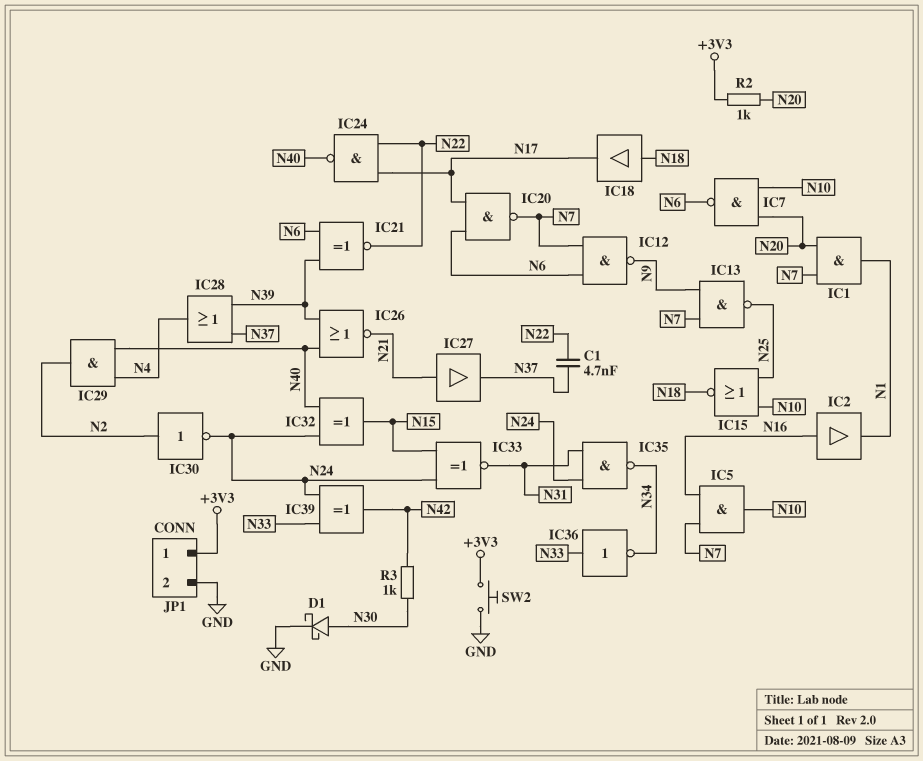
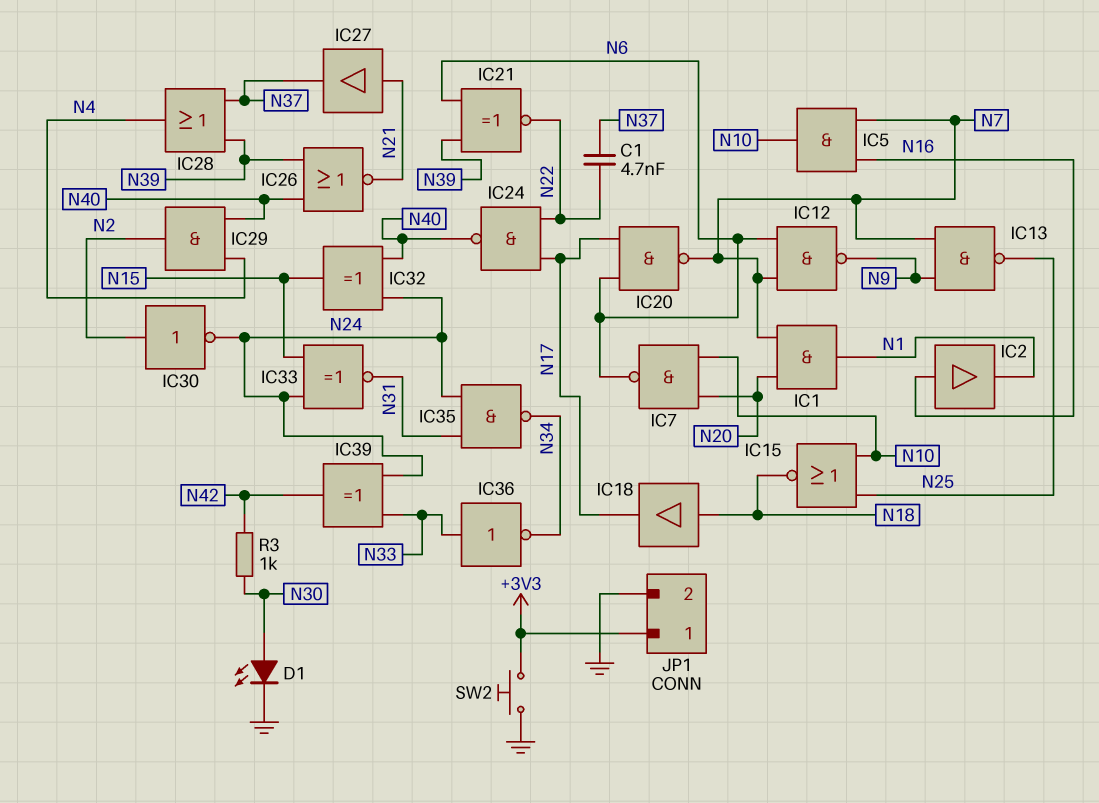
D1: schottky (A N30, K GND) -> LED (A N30, K GND)
R2: 1k (+3V3, N20) -> none

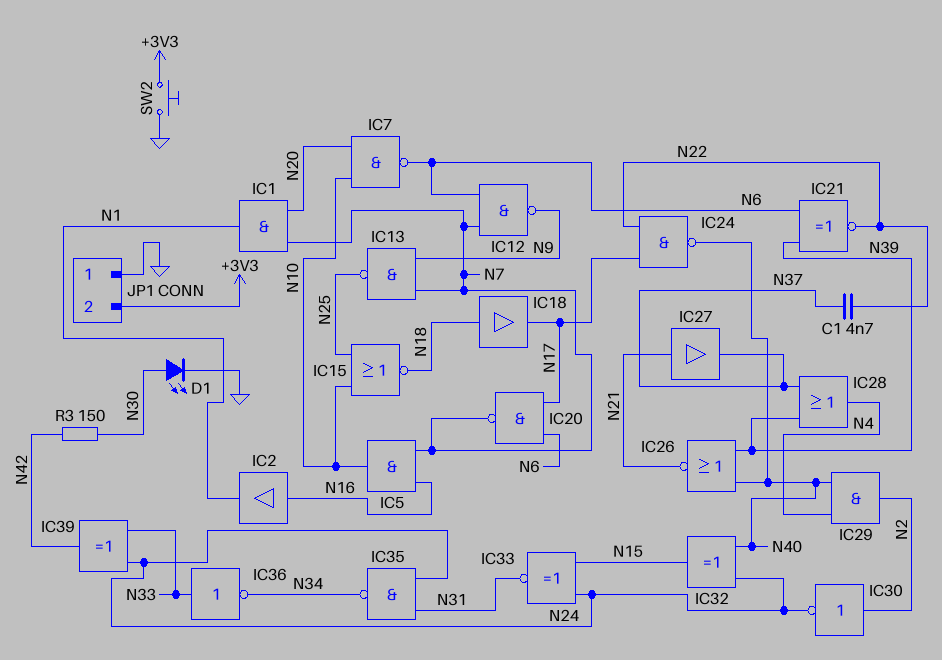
JP1 pin 1: +3V3 -> GND
JP1 pin 2: GND -> +3V3
R3: 1k (N30, N42) -> 150 (N30, N42)

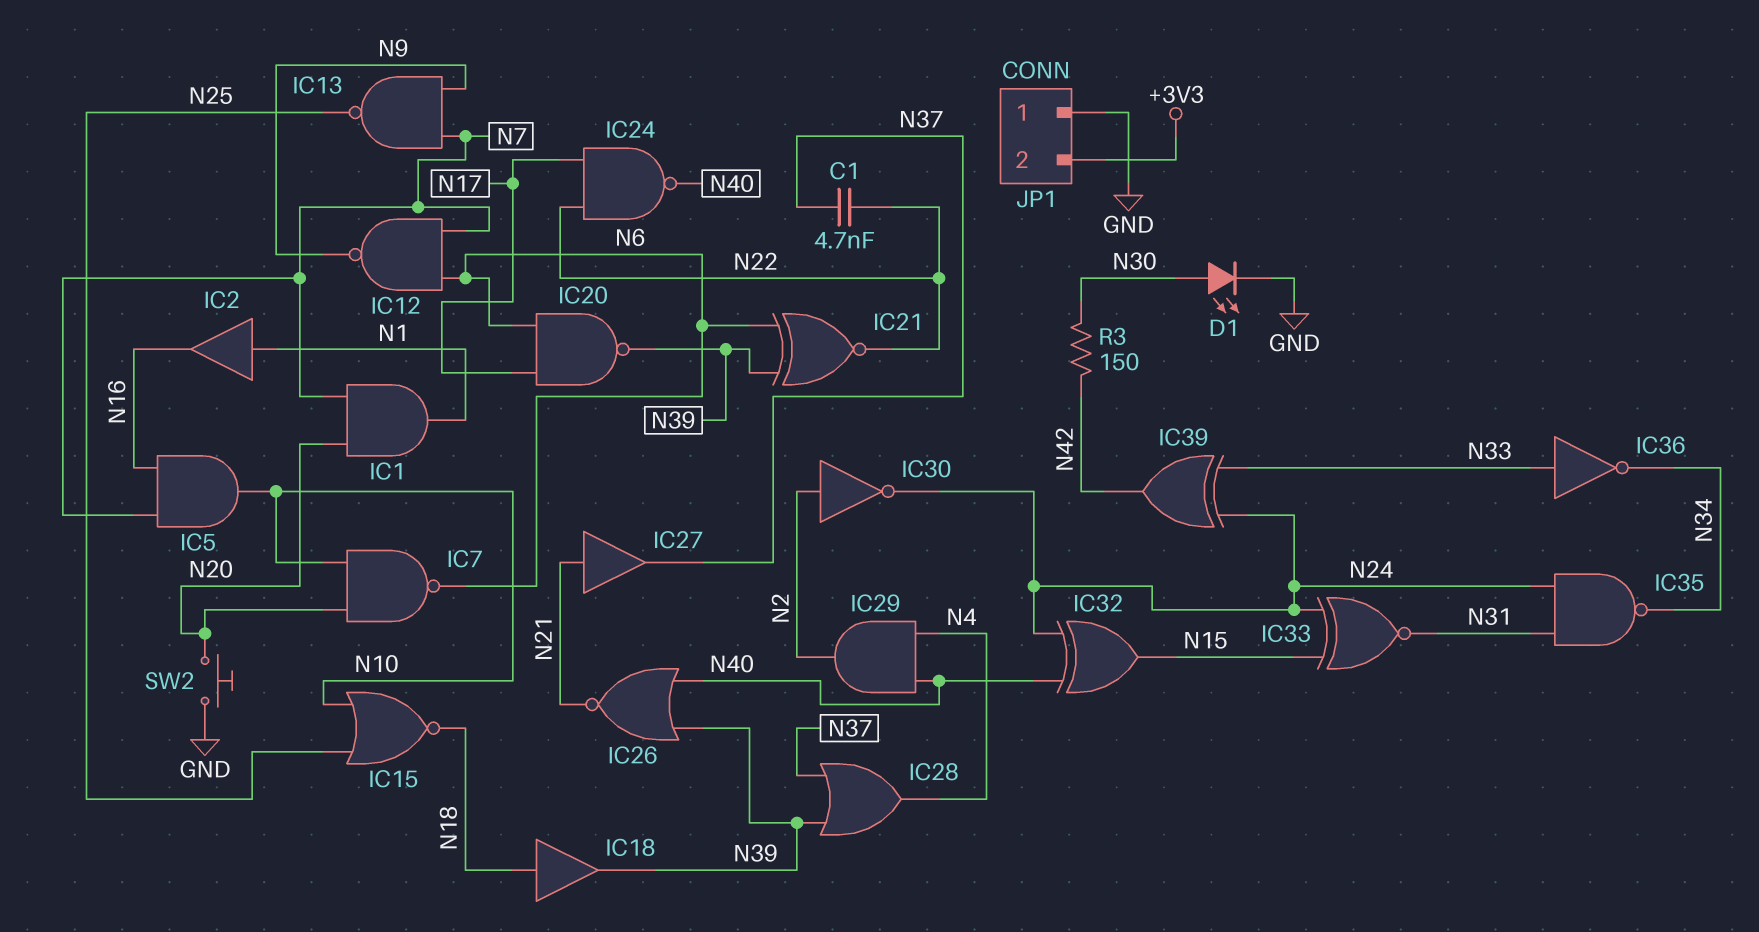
IC2: buffer (in N16, out N1) -> buffer (in N1, out N16)
IC18: buffer (in N18, out N17) -> buffer (in N18, out N39)
IC20: NAND (in N6, in N17, out N7) -> NAND (in N6, in N17, out N39)
SW2: button (+3V3, GND) -> button (GND, N20)

